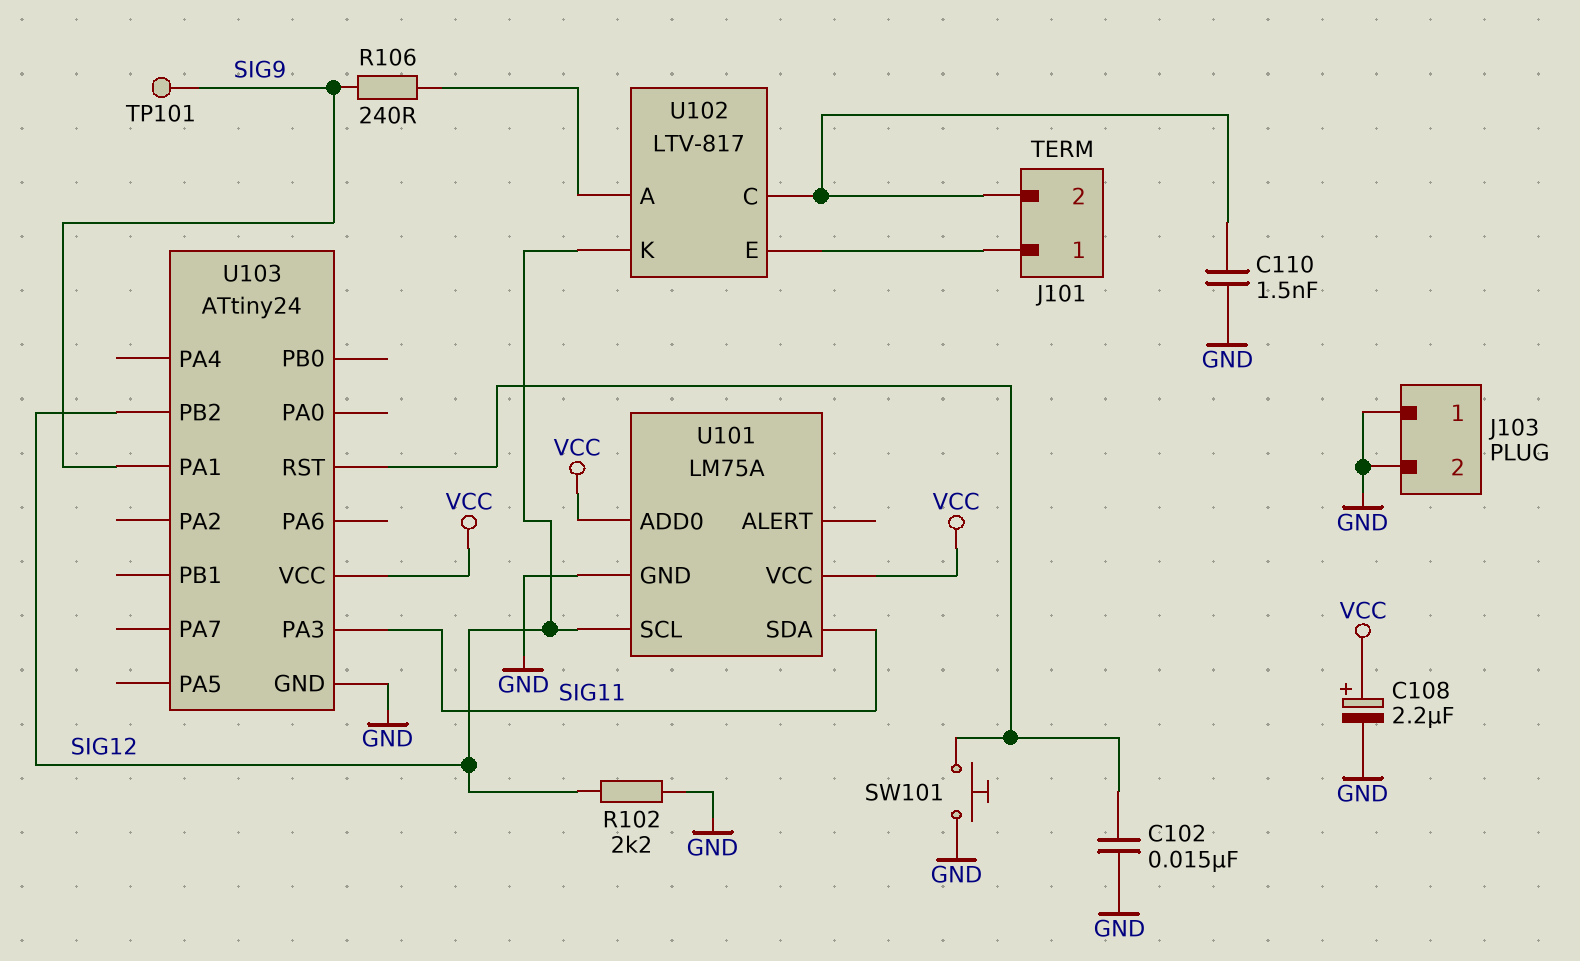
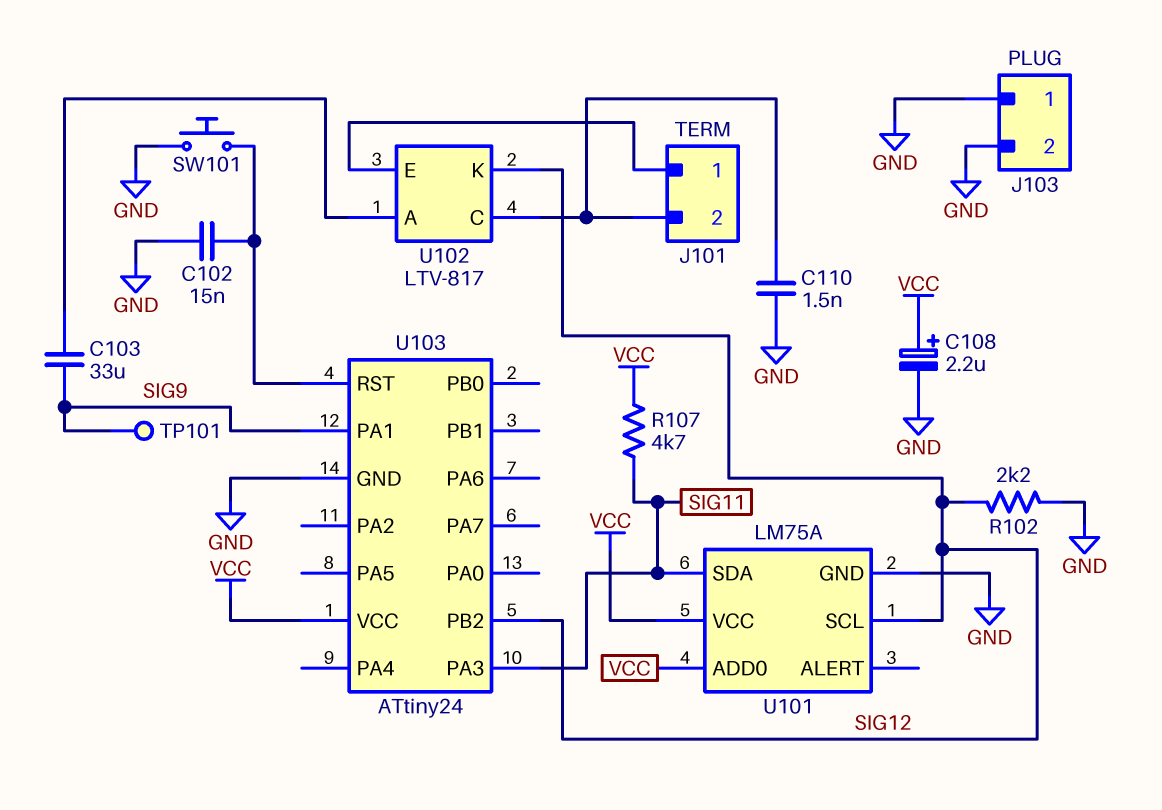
C103: none -> 33uF (SIG9, U102/A)
R106: 240 (SIG9, U102/A) -> none
R107: none -> 4.7k (SIG11, VCC)

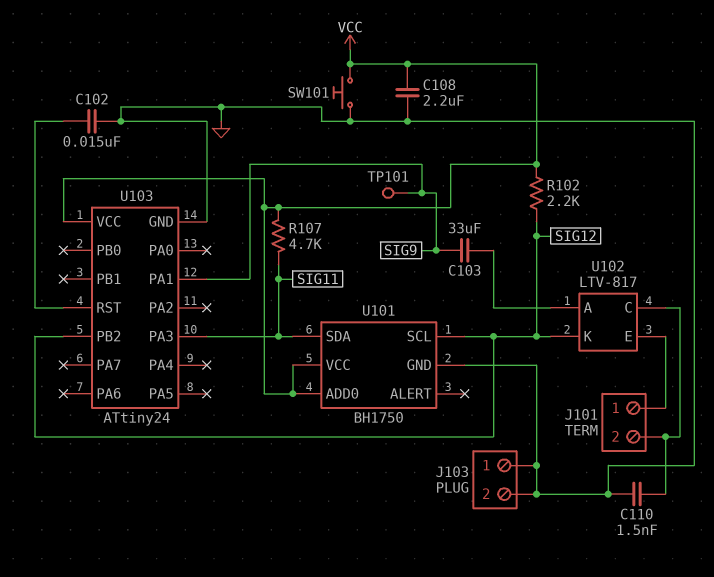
C108: 2.2uF (plus VCC, minus GND) -> 2.2uF (GND, VCC)
R102: 2.2k (GND, SIG12) -> 2.2k (SIG12, VCC)
SW101: button (GND, U103/RST) -> button (GND, VCC)
U101: LM75A -> BH1750

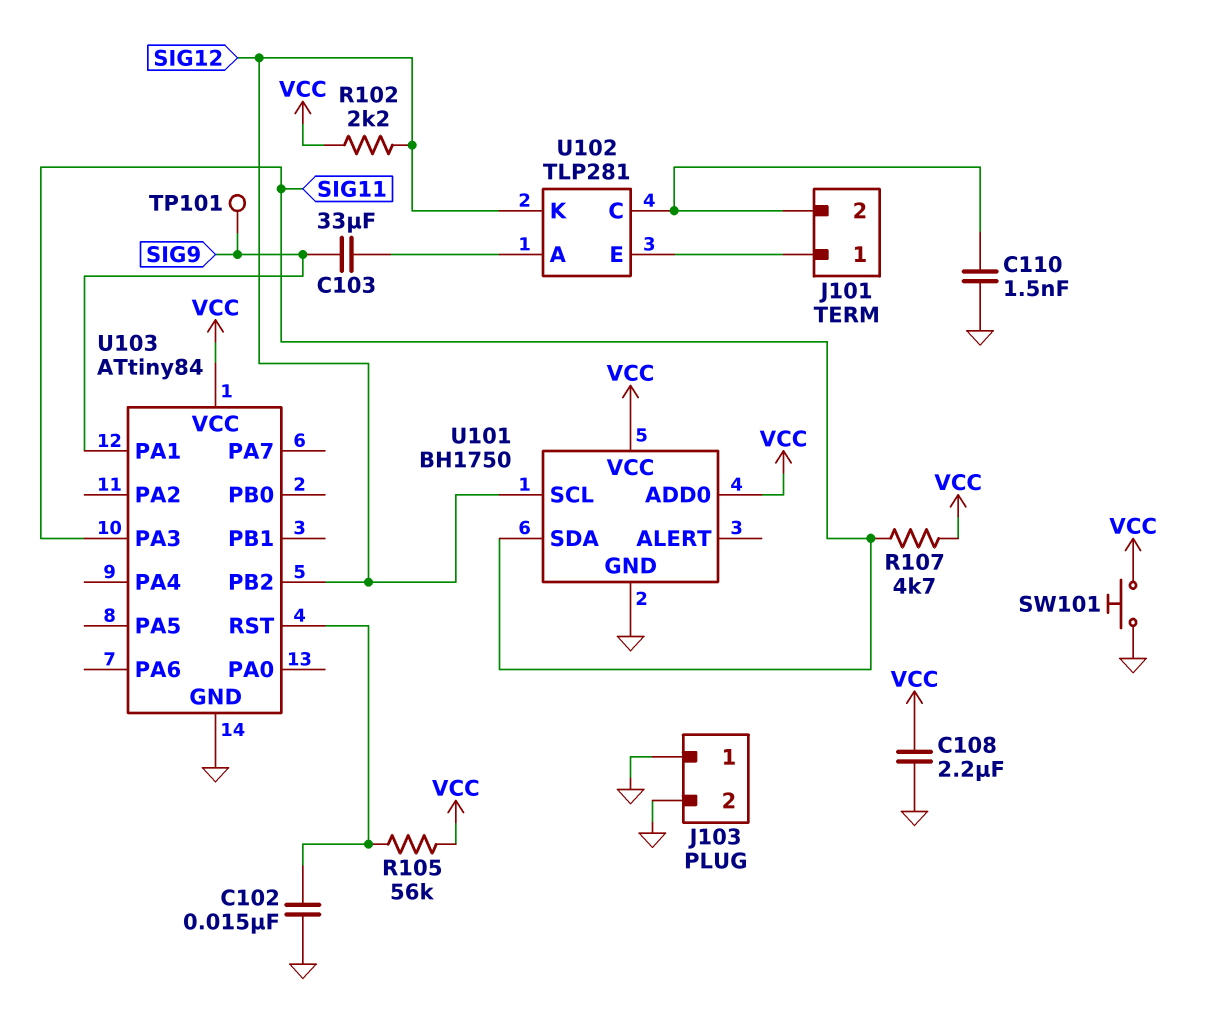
R105: none -> 56k (U103/RST, VCC)
U102: LTV-817 -> TLP281
U103: ATtiny24 -> ATtiny84

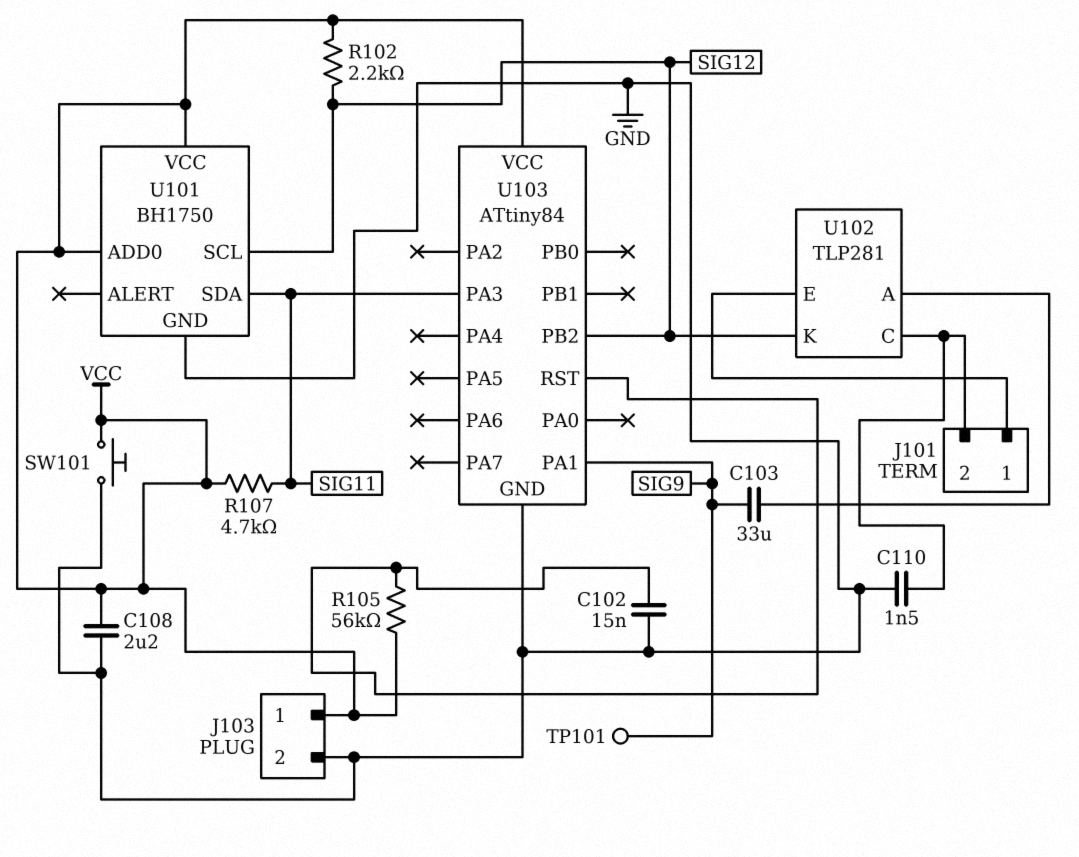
J103 pin 1: GND -> VCC

